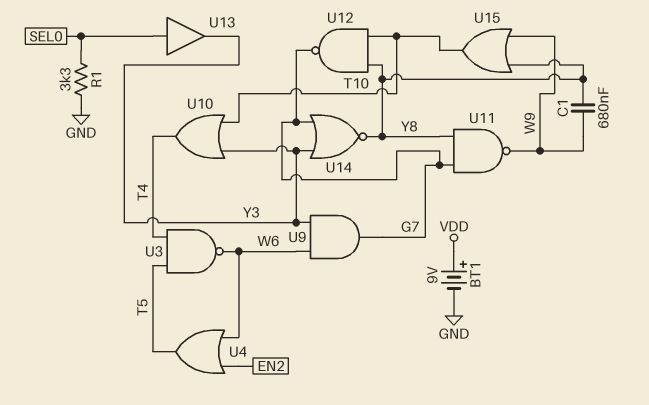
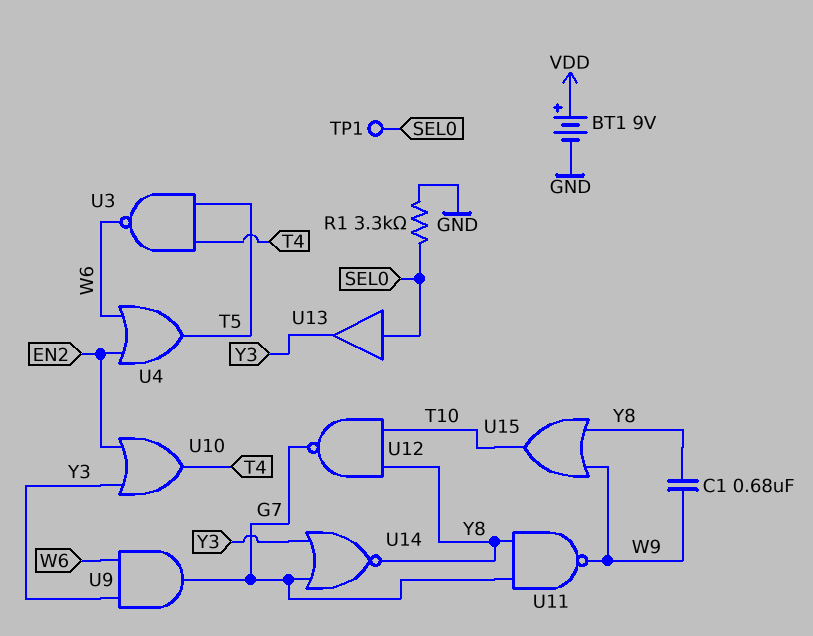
TP1: none -> test point (SEL0)
U10: OR (in T10, in Y3, out T4) -> OR (in EN2, in Y3, out T4)

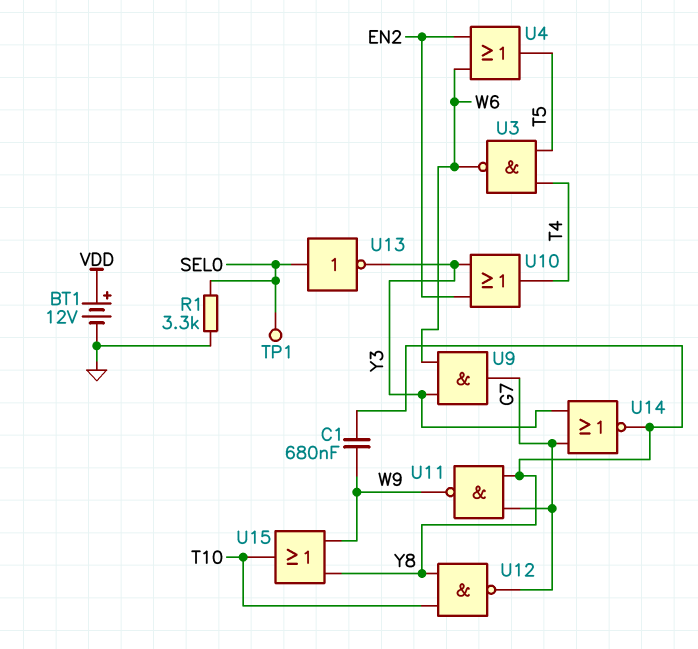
BT1: 9V (plus VDD, minus GND) -> 12V (plus VDD, minus GND)
U13: buffer (in SEL0, out Y3) -> NOT (in SEL0, out Y3)

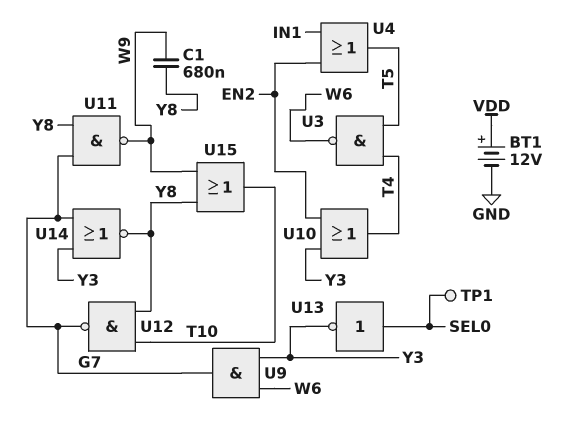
R1: 3.3k (GND, SEL0) -> none
U4: OR (in EN2, in W6, out T5) -> OR (in EN2, in IN1, out T5)

